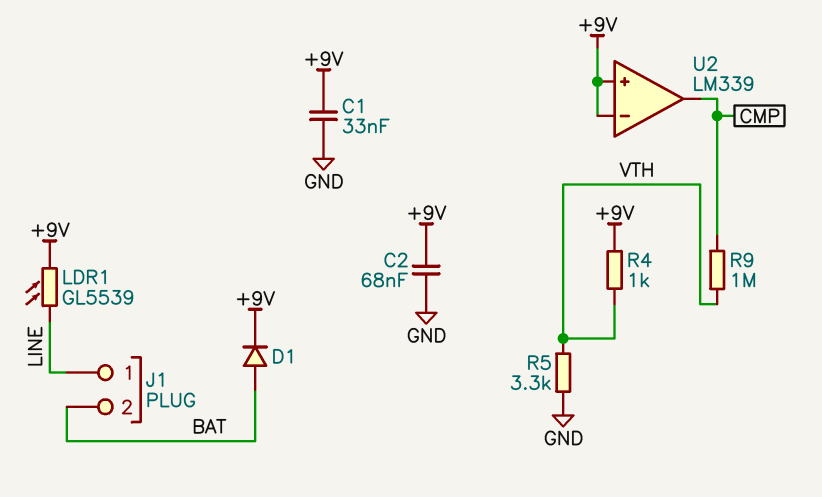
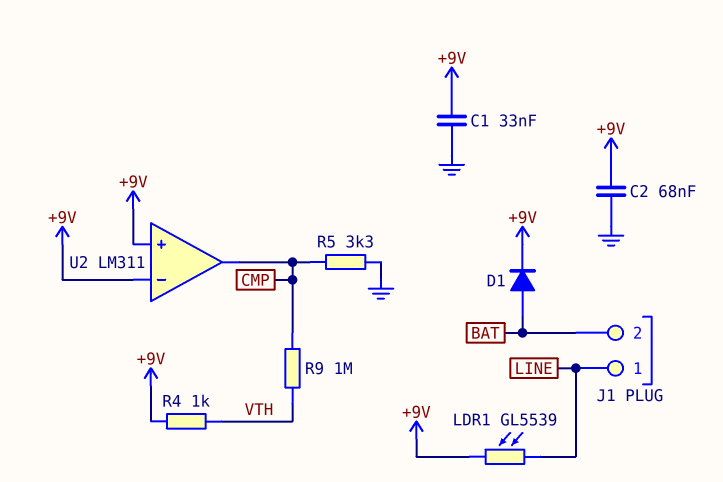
R5: 3.3k (GND, VTH) -> 3.3k (CMP, GND)
U2: LM339 -> LM311

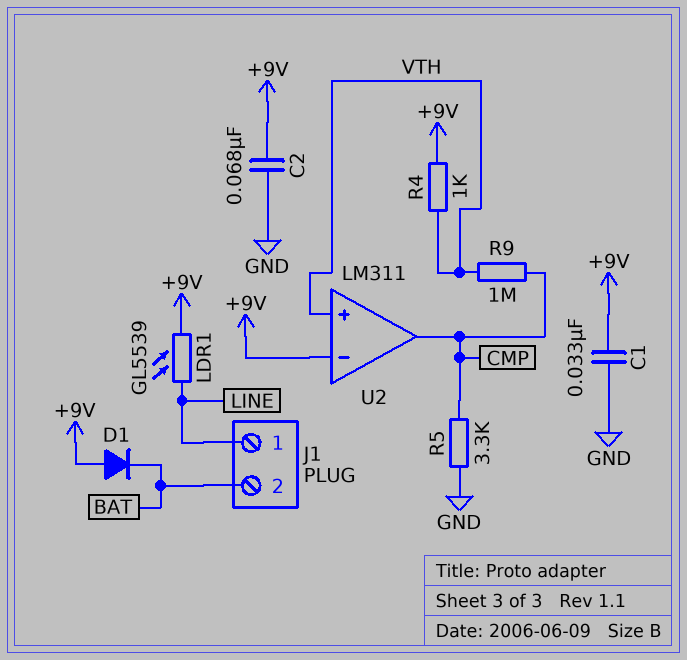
D1: diode (A BAT, K +9V) -> diode (A +9V, K BAT)
U2 pin in+: +9V -> VTH

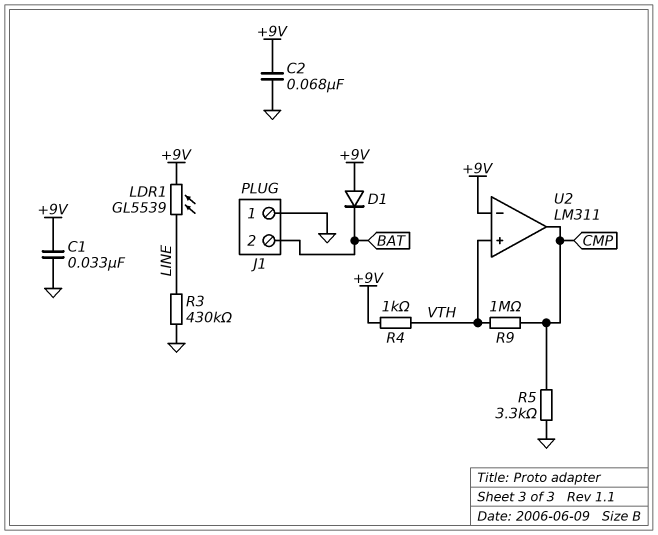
J1 pin 1: LINE -> GND
R3: none -> 430k (GND, LINE)

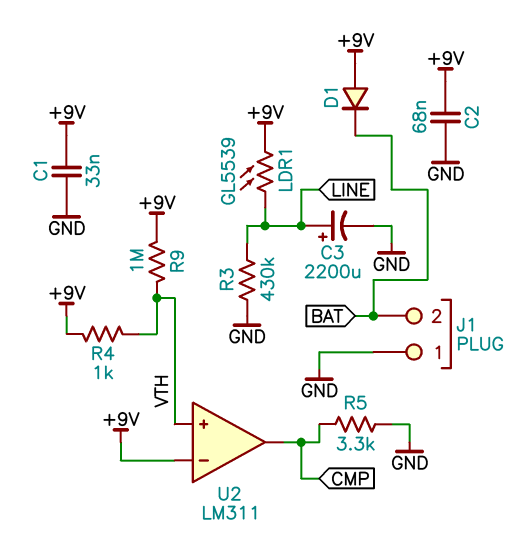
C3: none -> 2200uF (plus LINE, minus GND)
R9: 1M (CMP, VTH) -> 1M (+9V, VTH)

